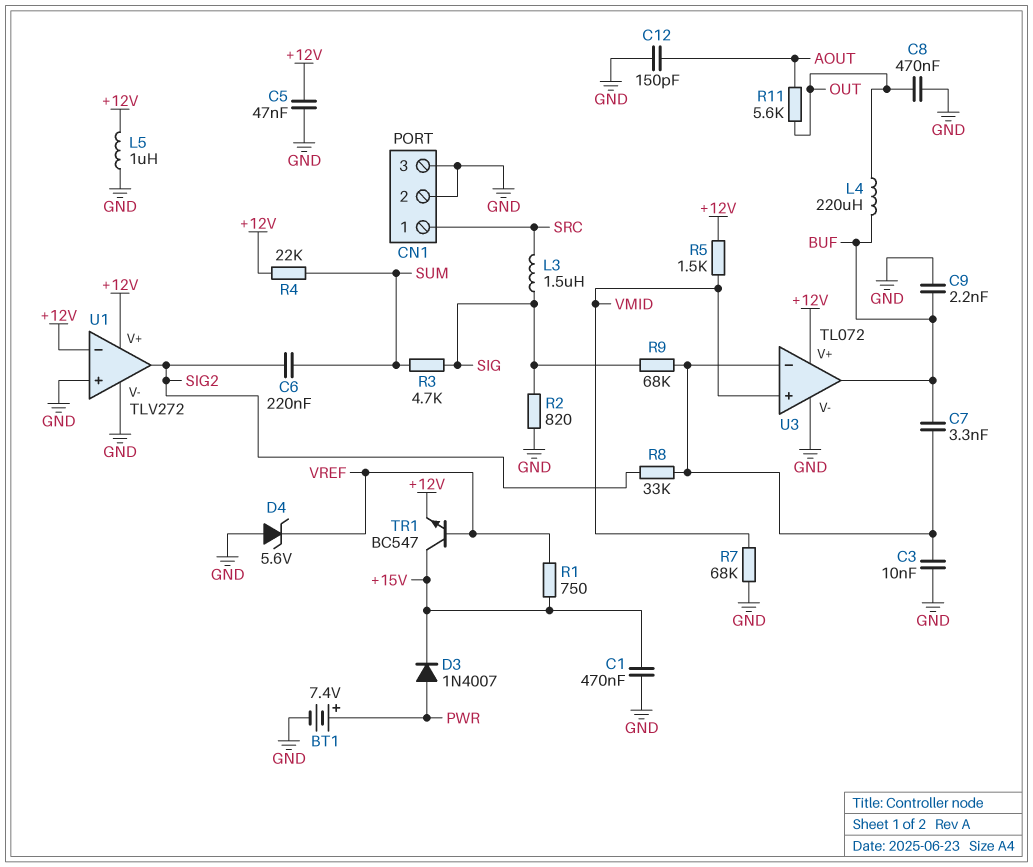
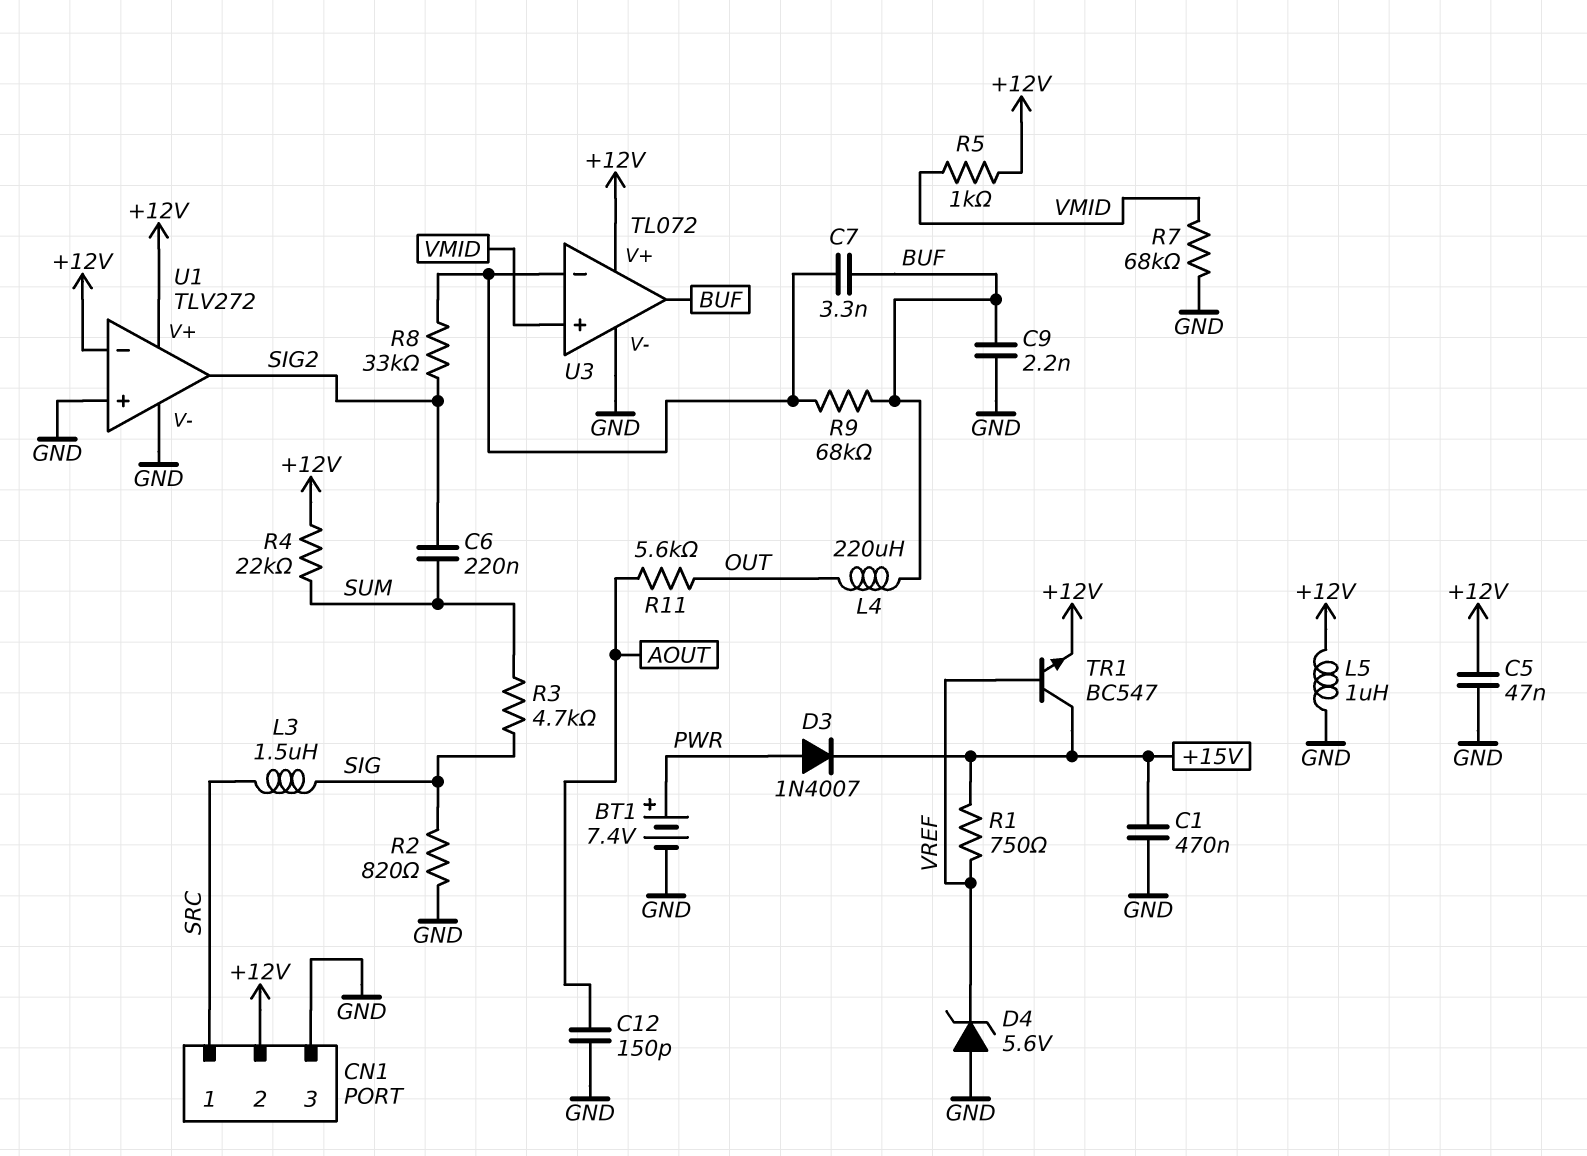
C3: 10nF (GND, U3/in-) -> none
C8: 470nF (GND, OUT) -> none
CN1 pin 2: GND -> +12V
R5: 1.5k (+12V, VMID) -> 1k (+12V, VMID)
R9: 68k (SIG, U3/in-) -> 68k (BUF, U3/in-)

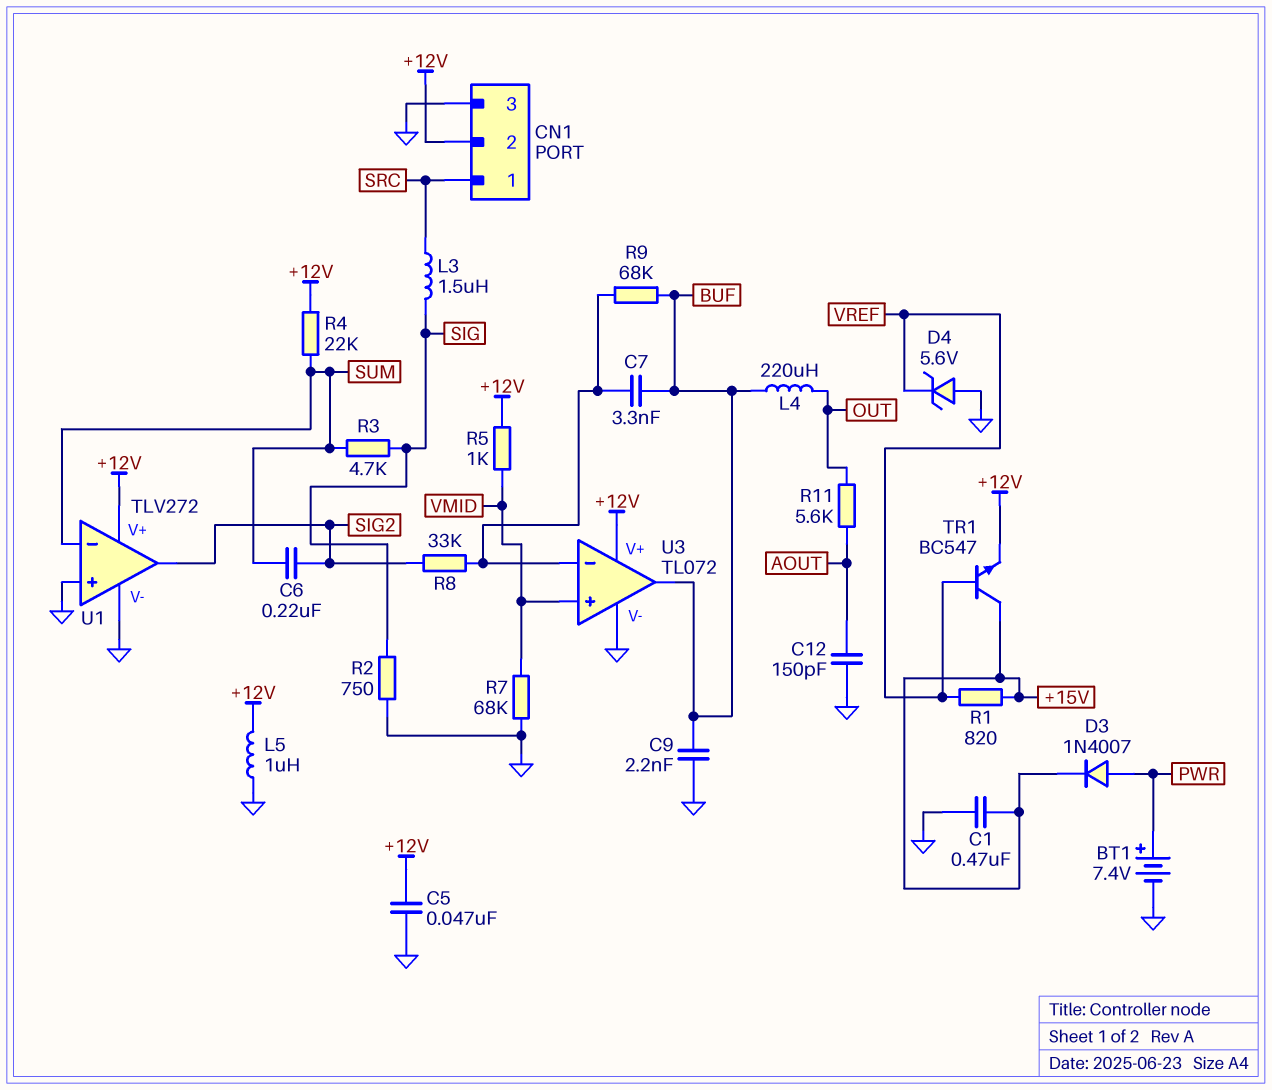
R1: 750 (+15V, VREF) -> 820 (+15V, VREF)
R2: 820 (GND, SIG) -> 750 (GND, SIG)
U1 pin in-: +12V -> SUM

